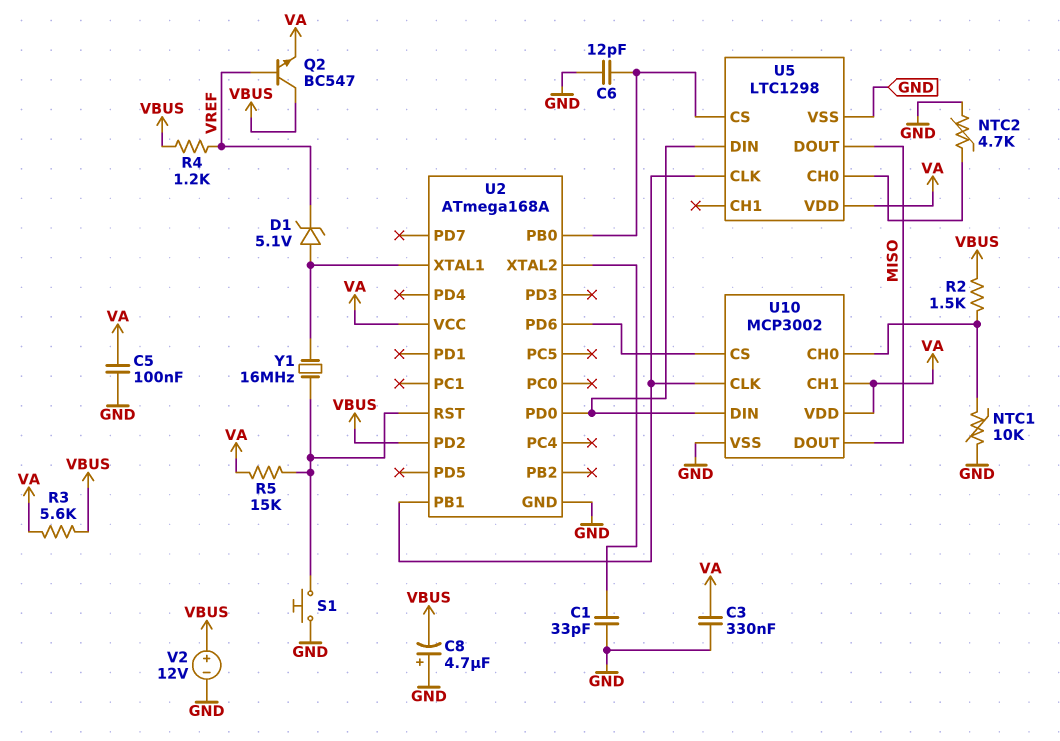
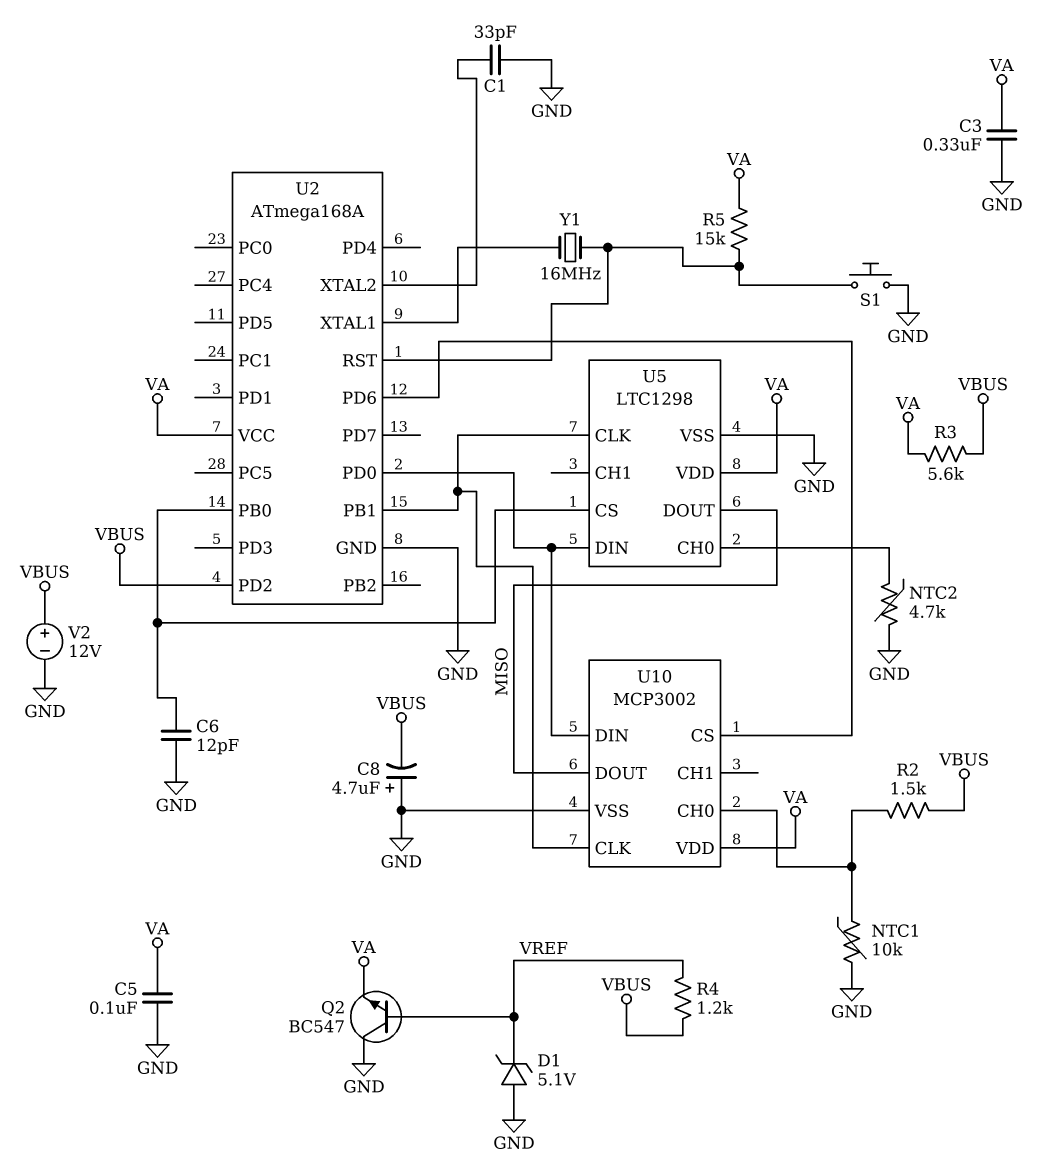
D1: zener 5.1V (A U2/XTAL1, K VREF) -> zener 5.1V (A GND, K VREF)
Q2: NPN BC547 (B VREF, C VBUS, E VA) -> NPN BC547 (B VREF, C GND, E VA)
U10 pin CH1: VA -> none

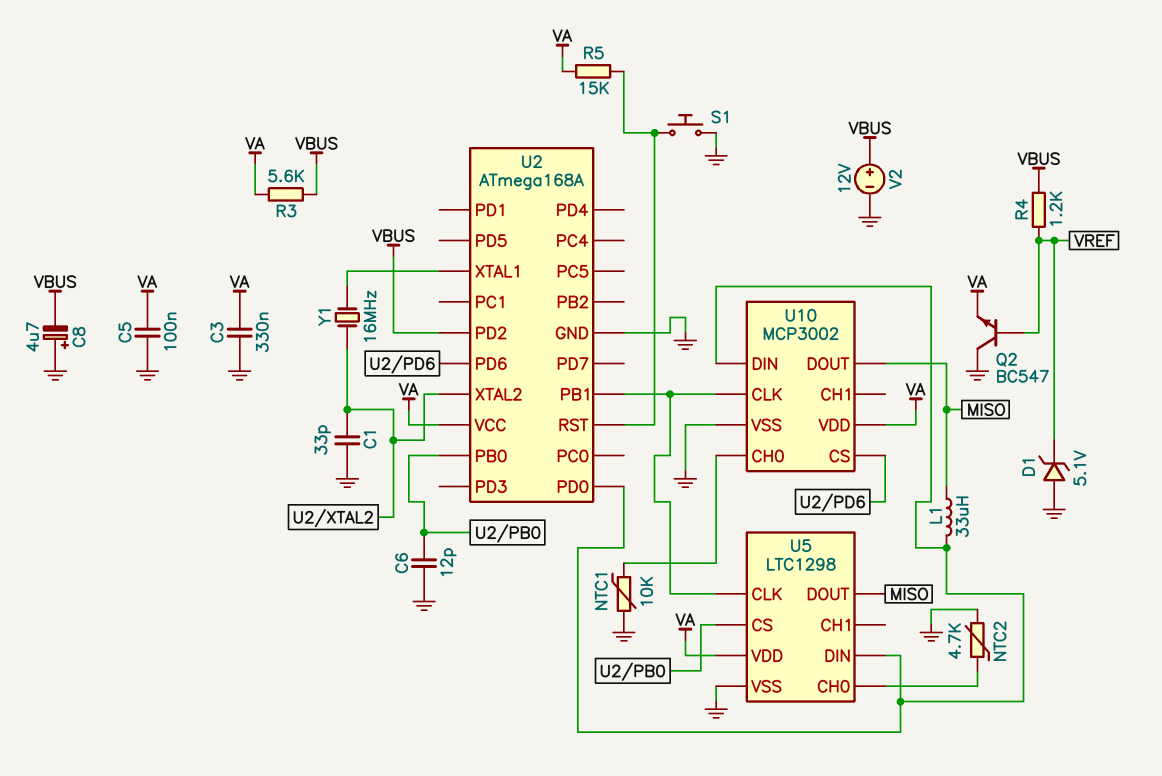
L1: none -> 33uH (MISO, U2/PD0)
R2: 1.5k (U10/CH0, VBUS) -> none
Y1: 16MHz (U2/RST, U2/XTAL1) -> 16MHz (U2/XTAL1, U2/XTAL2)

